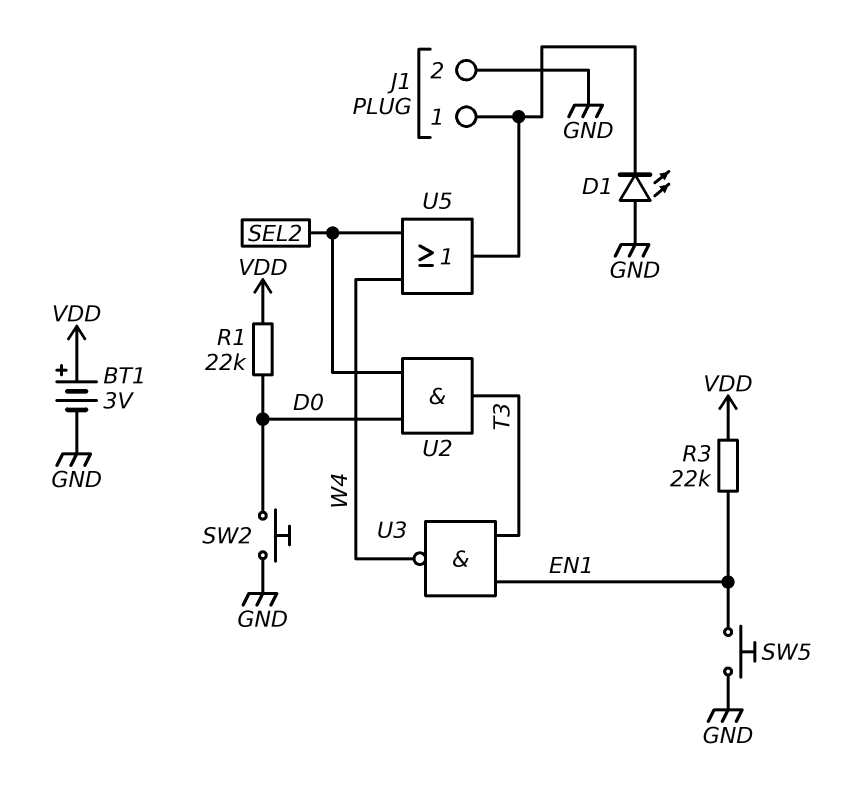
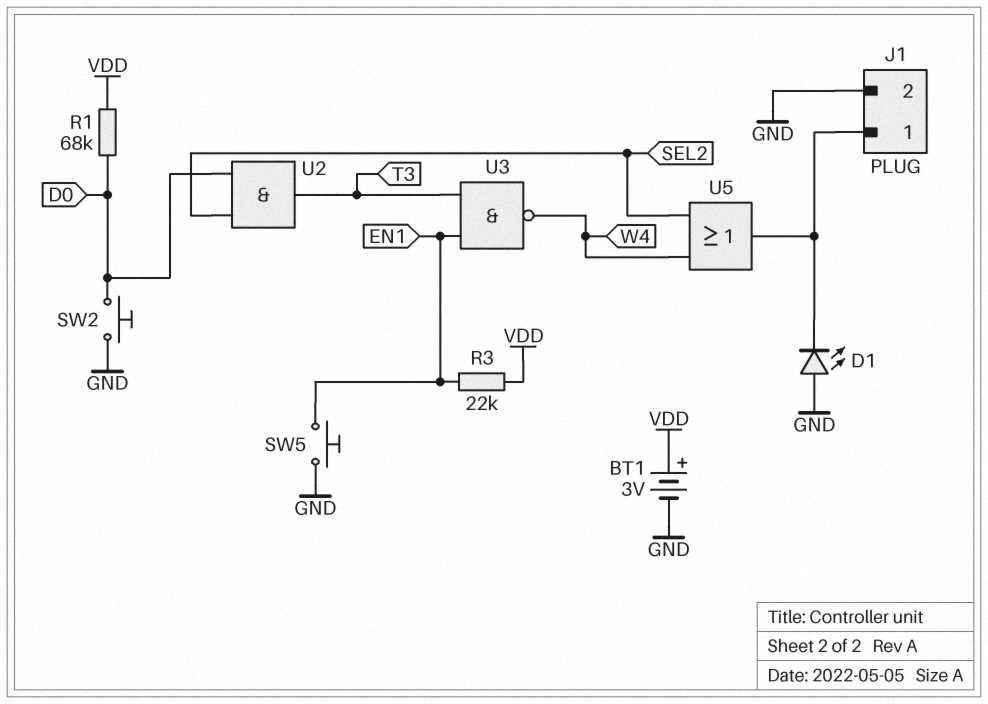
R1: 22k (D0, VDD) -> 68k (D0, VDD)

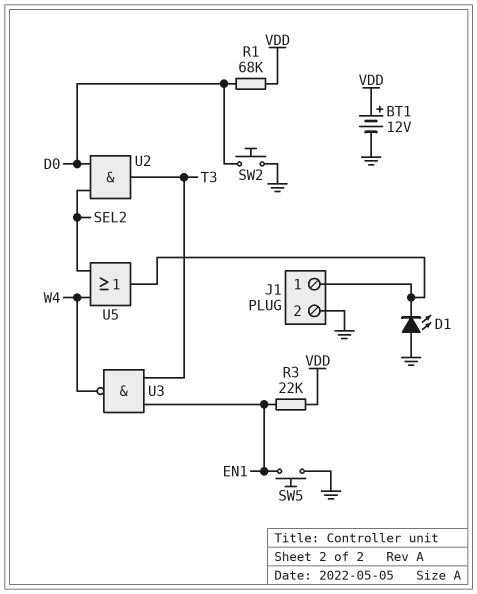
BT1: 3V (plus VDD, minus GND) -> 12V (plus VDD, minus GND)

